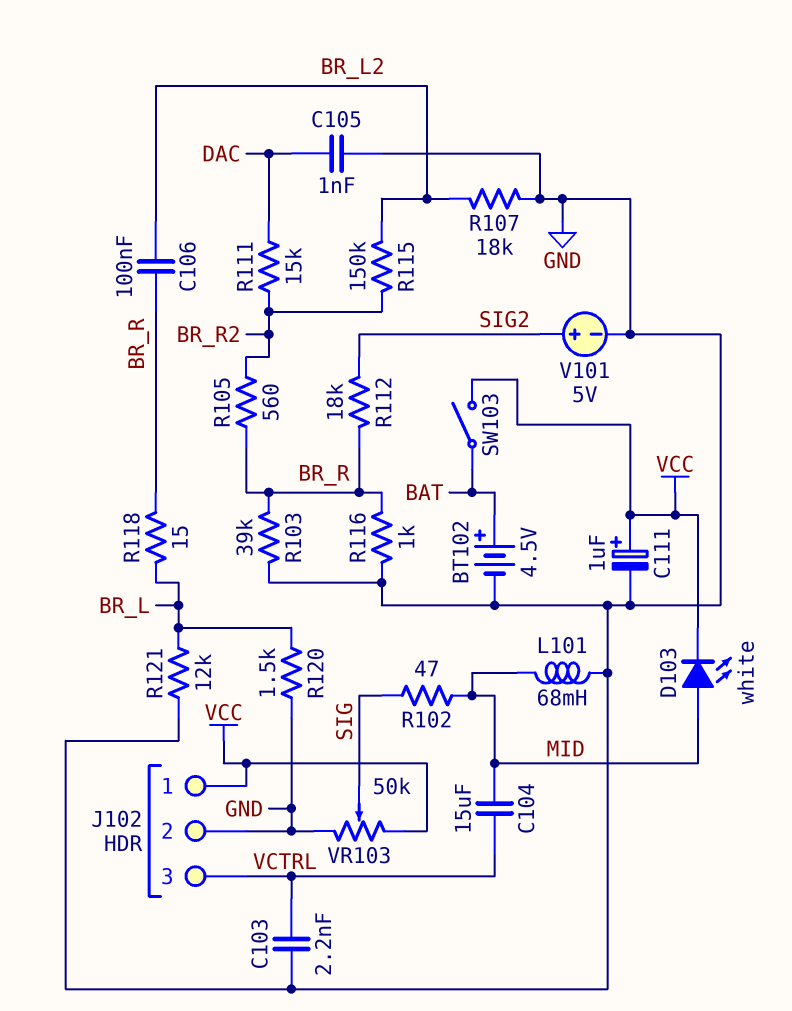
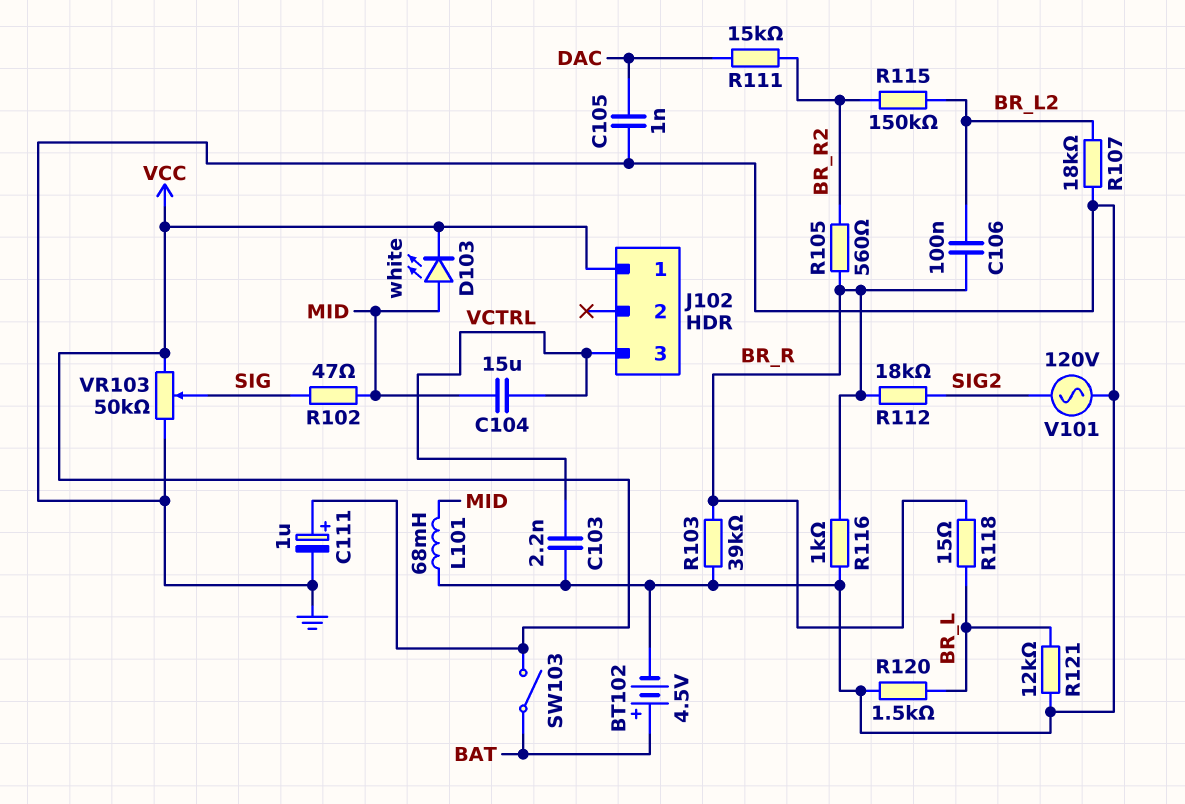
J102 pin 2: GND -> none
V101: 5V (plus SIG2, minus GND) -> AC 120V (GND, SIG2)

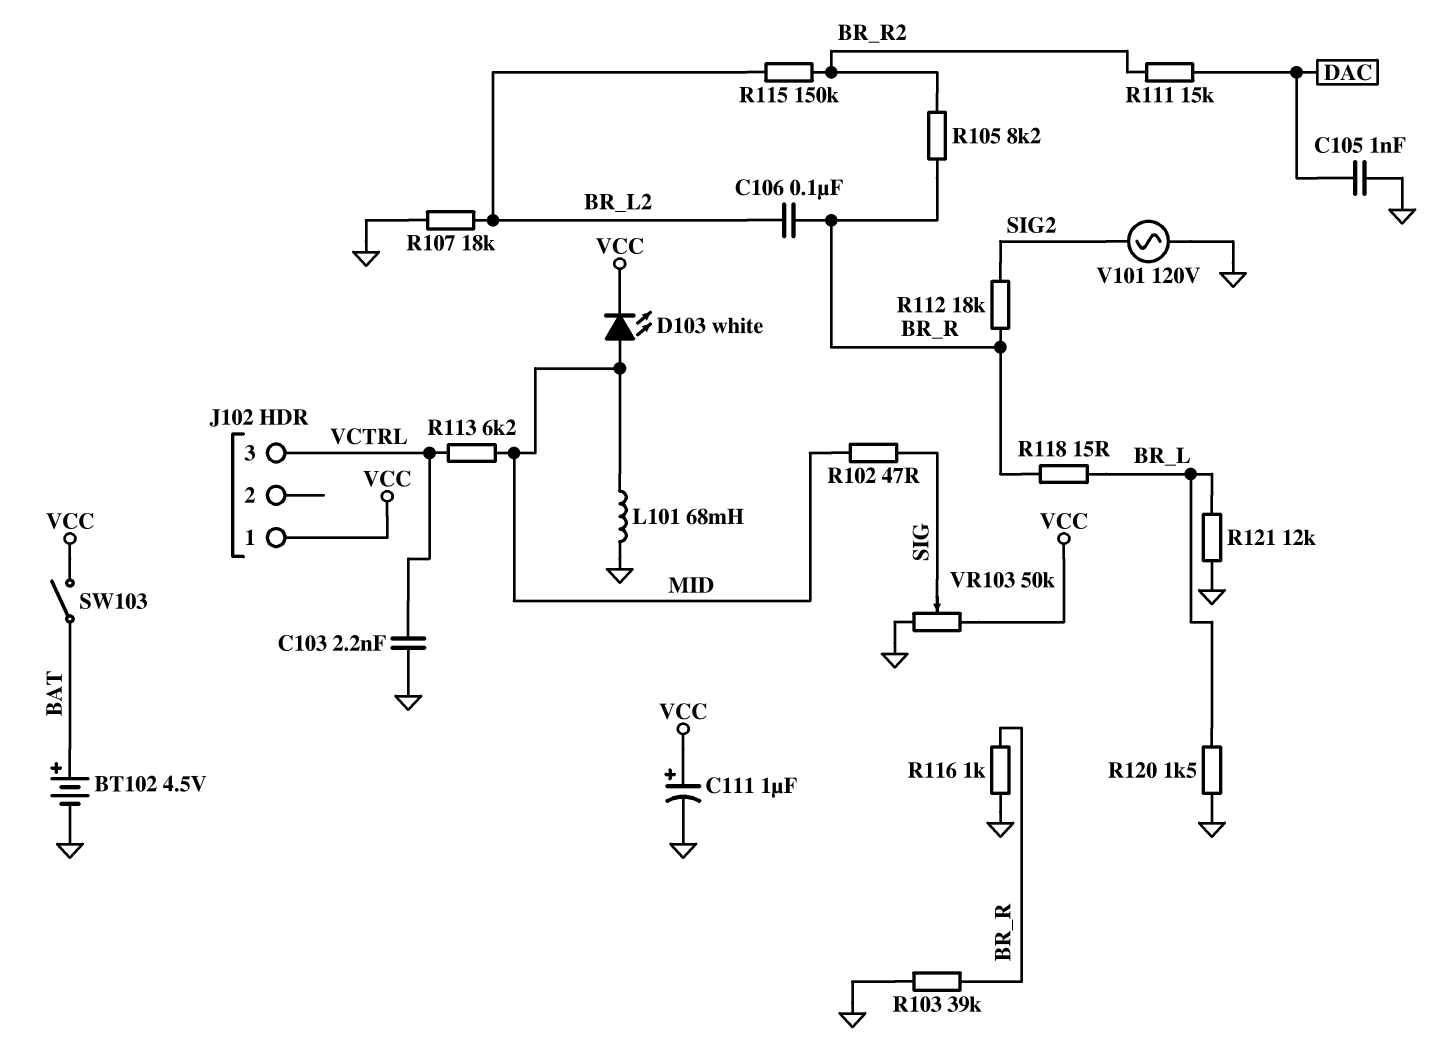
C104: 15uF (MID, VCTRL) -> none
R105: 560 (BR_R, BR_R2) -> 8.2k (BR_R, BR_R2)
R113: none -> 6.2k (MID, VCTRL)

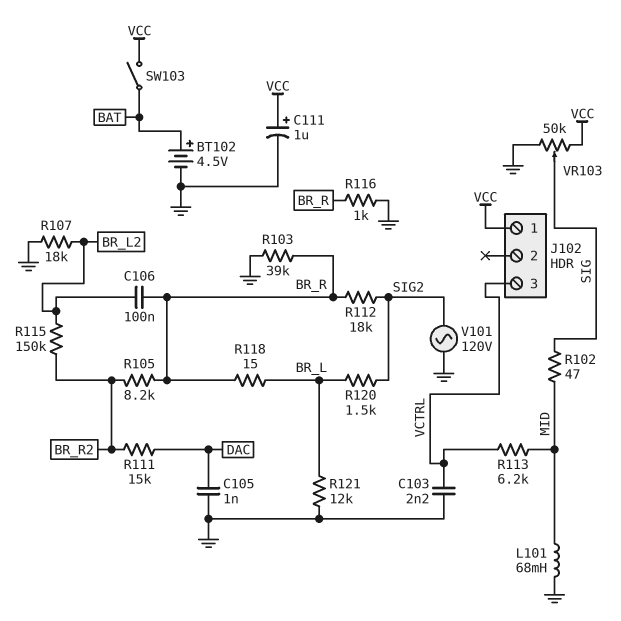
D103: LED white (A MID, K VCC) -> none
R120: 1.5k (BR_L, GND) -> 1.5k (BR_L, SIG2)

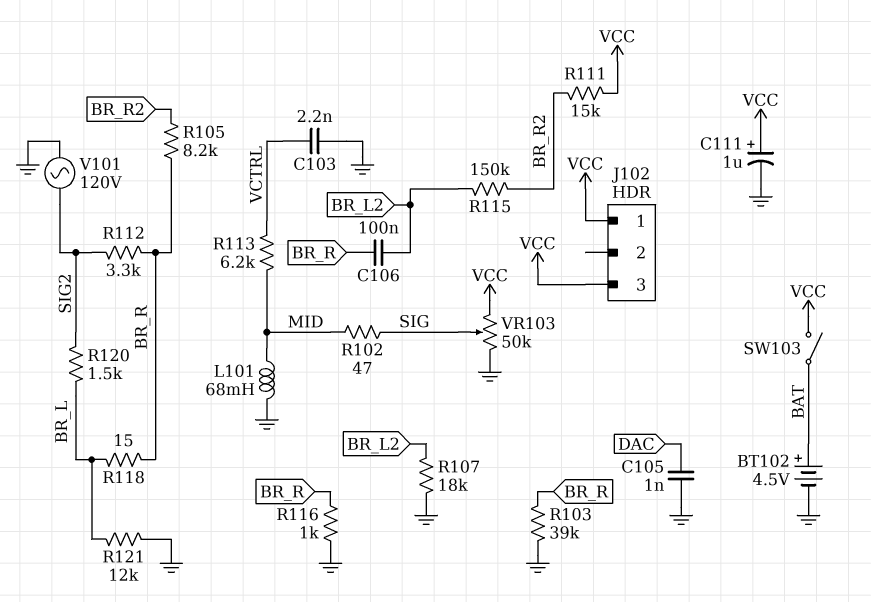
J102 pin 3: VCTRL -> VCC
R111: 15k (BR_R2, DAC) -> 15k (BR_R2, VCC)
R112: 18k (BR_R, SIG2) -> 3.3k (BR_R, SIG2)

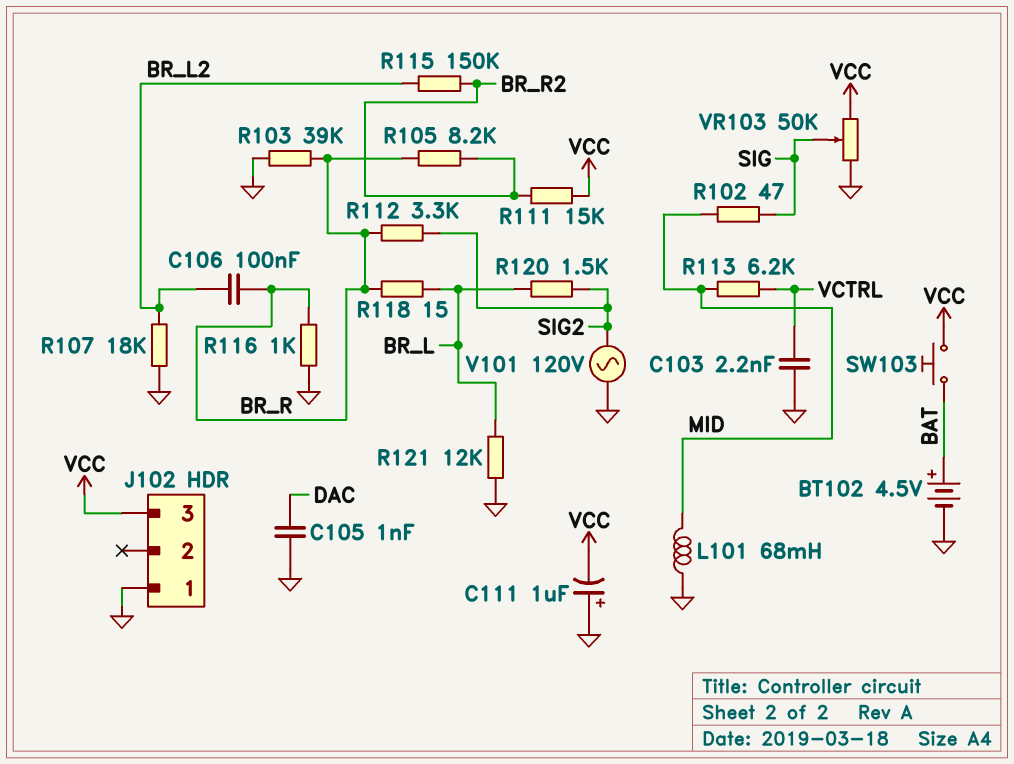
C111: 1uF (plus VCC, minus GND) -> 1uF (plus GND, minus VCC)
J102 pin 1: VCC -> GND
SW103: switch (BAT, VCC) -> button (BAT, VCC)

